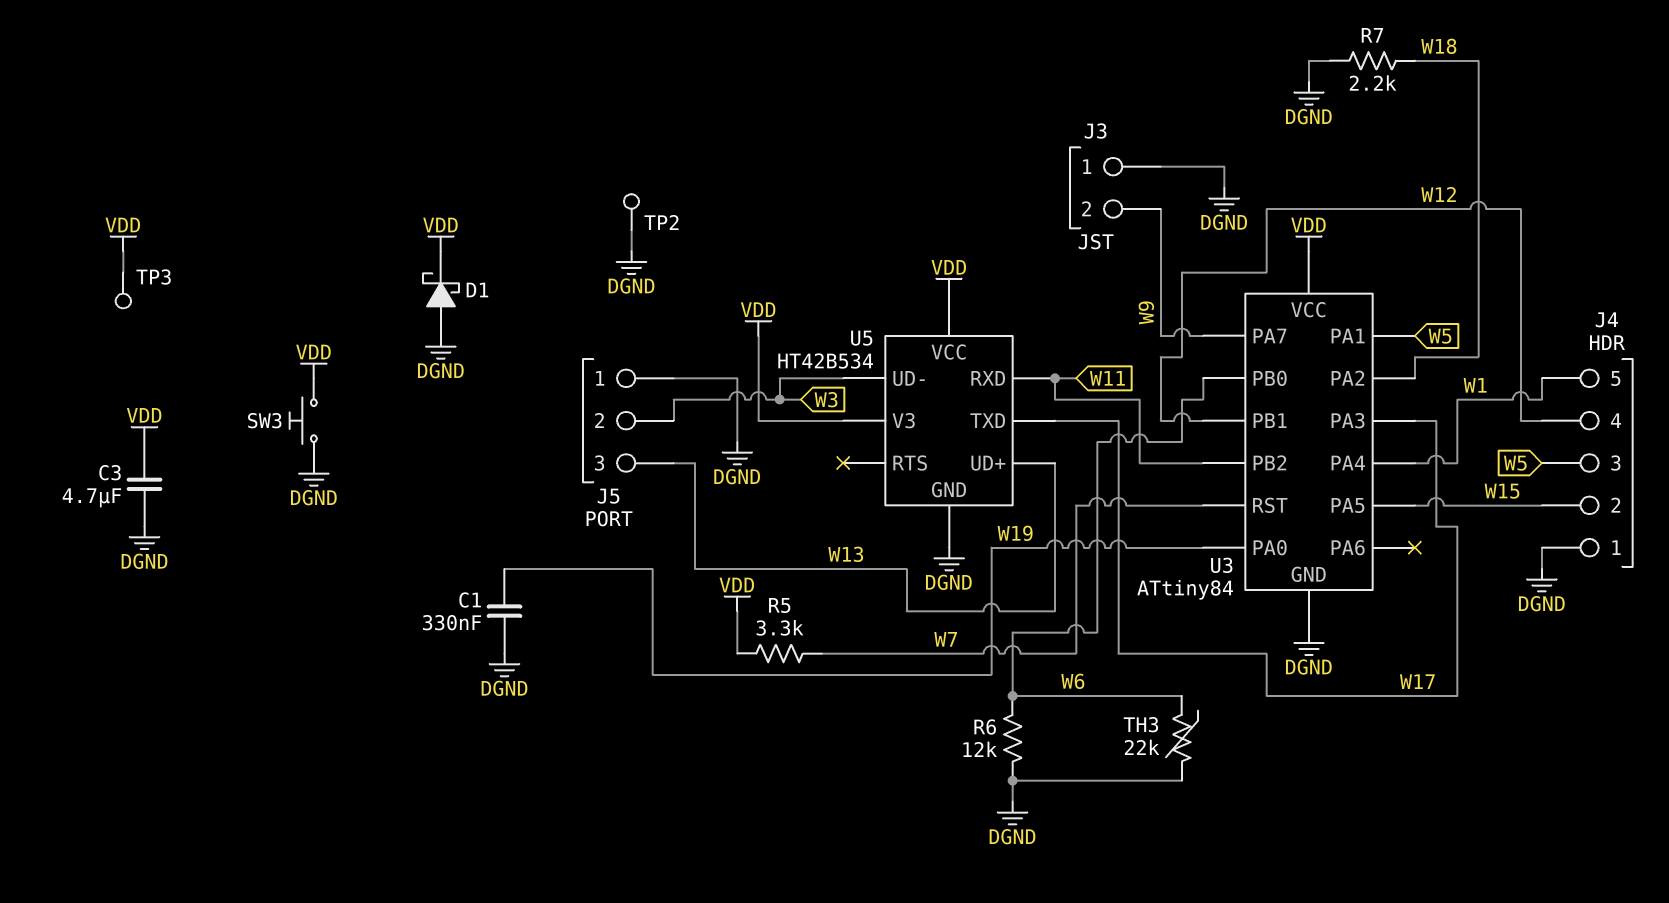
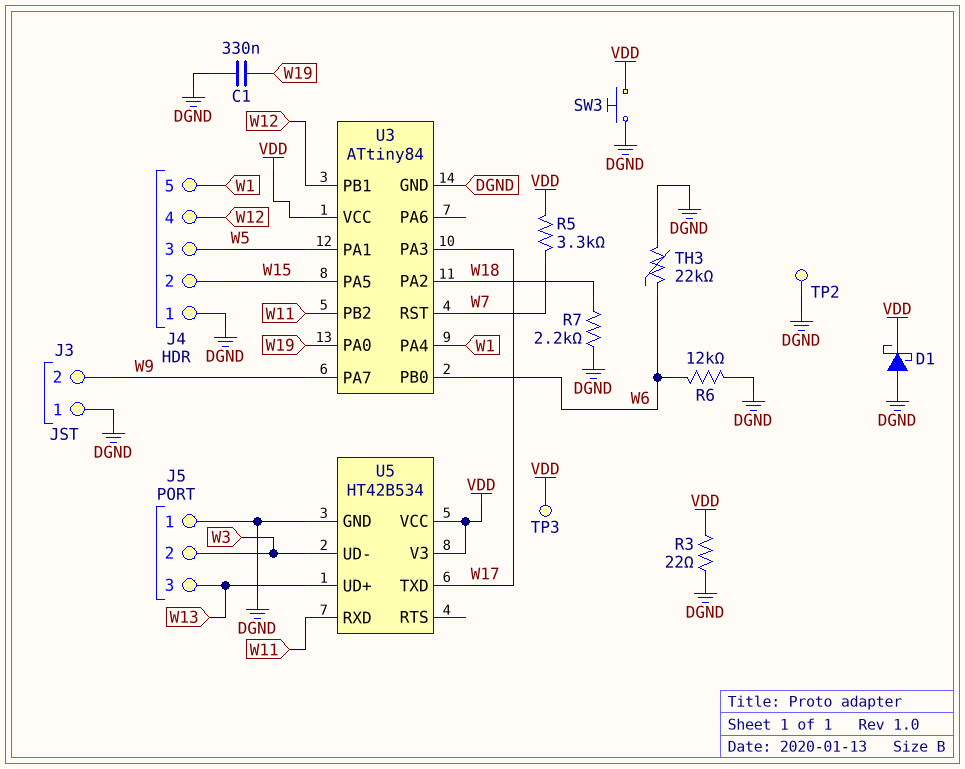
C3: 4.7uF (DGND, VDD) -> none
R3: none -> 22 (DGND, VDD)

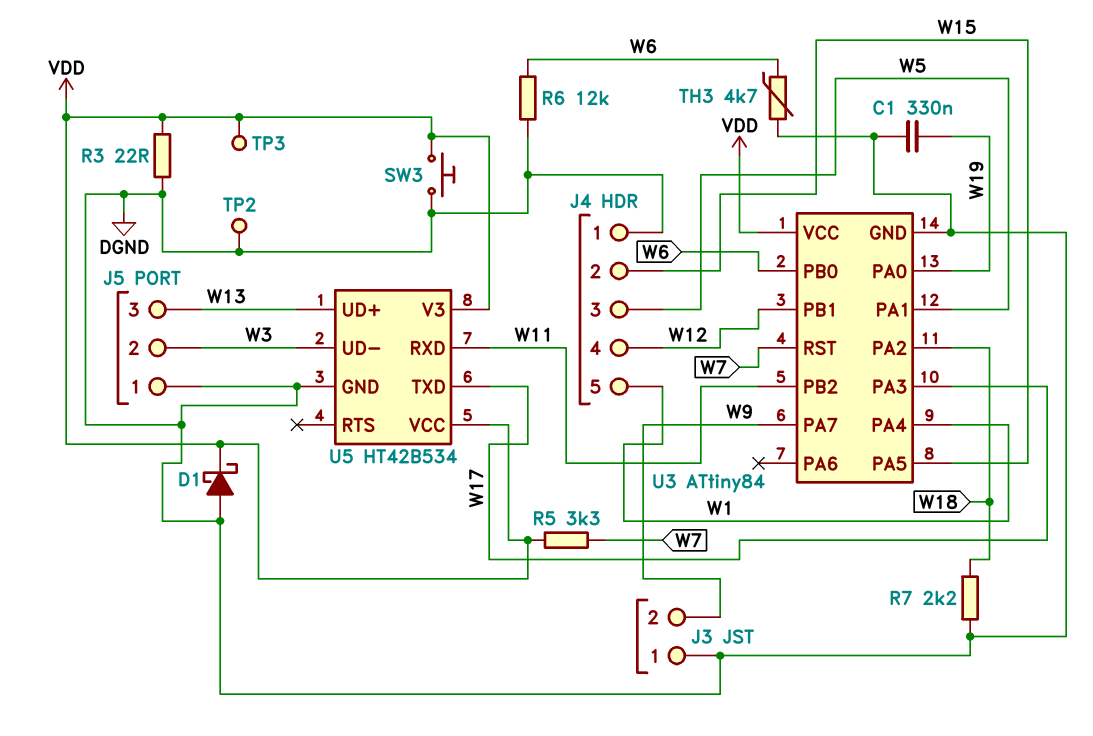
TH3: 22k (DGND, W6) -> 4.7k (DGND, W6)

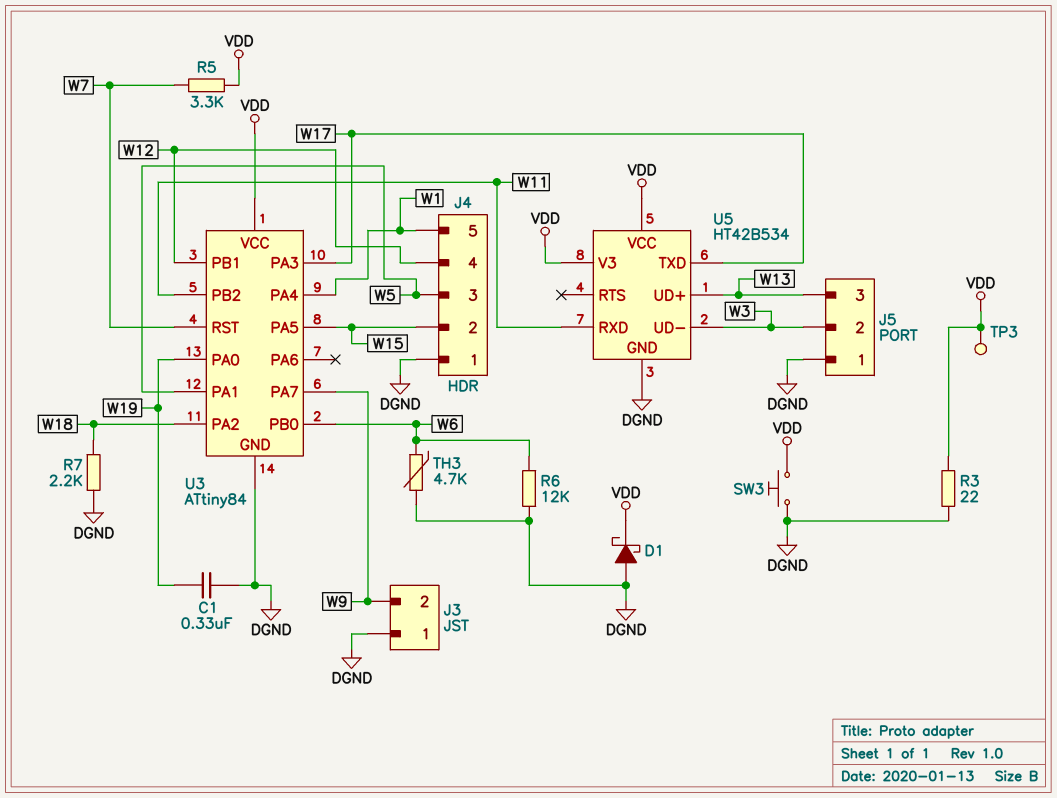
TP2: test point (DGND) -> none

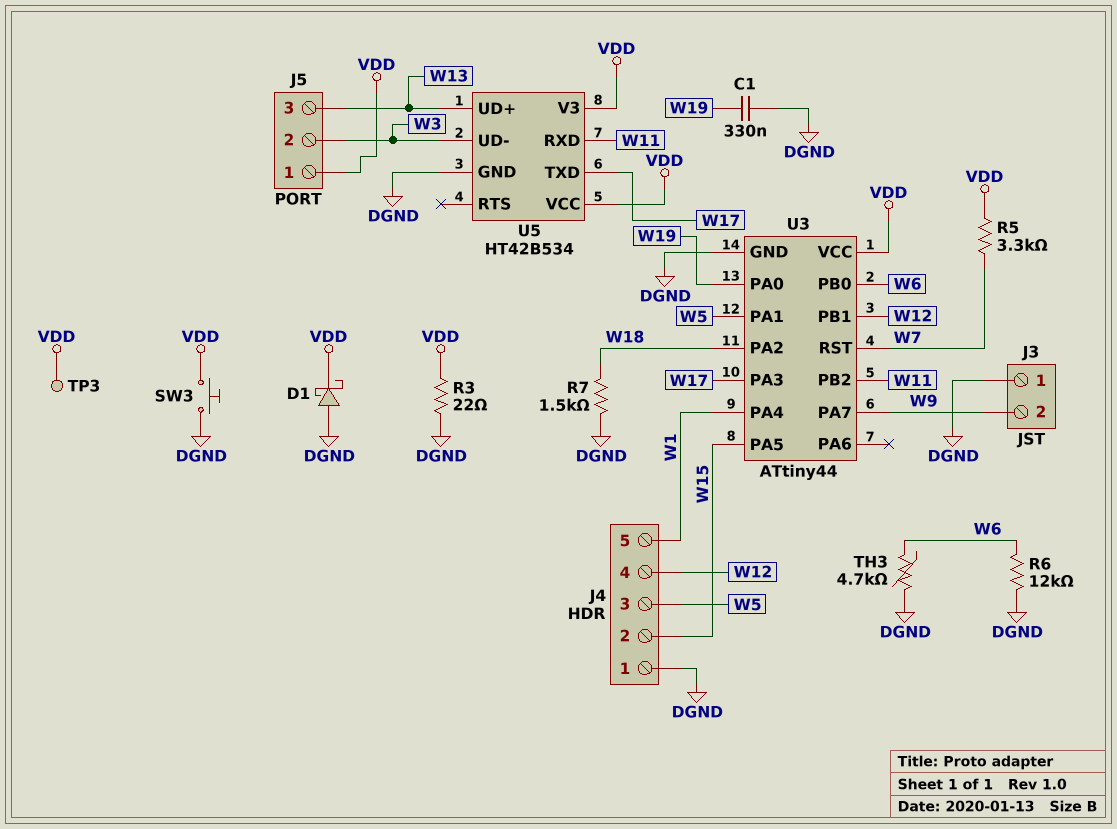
J5 pin 1: DGND -> VDD
R7: 2.2k (DGND, W18) -> 1.5k (DGND, W18)
U3: ATtiny84 -> ATtiny44

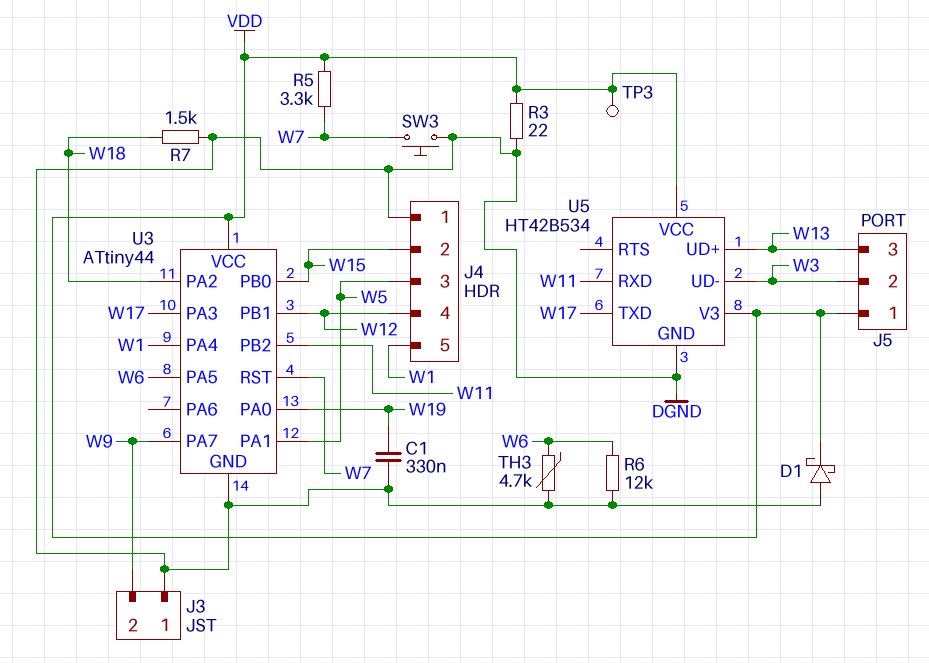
SW3: button (DGND, VDD) -> button (DGND, W7)
U3 pin PA5: W15 -> W6
U3 pin PB0: W6 -> W15

